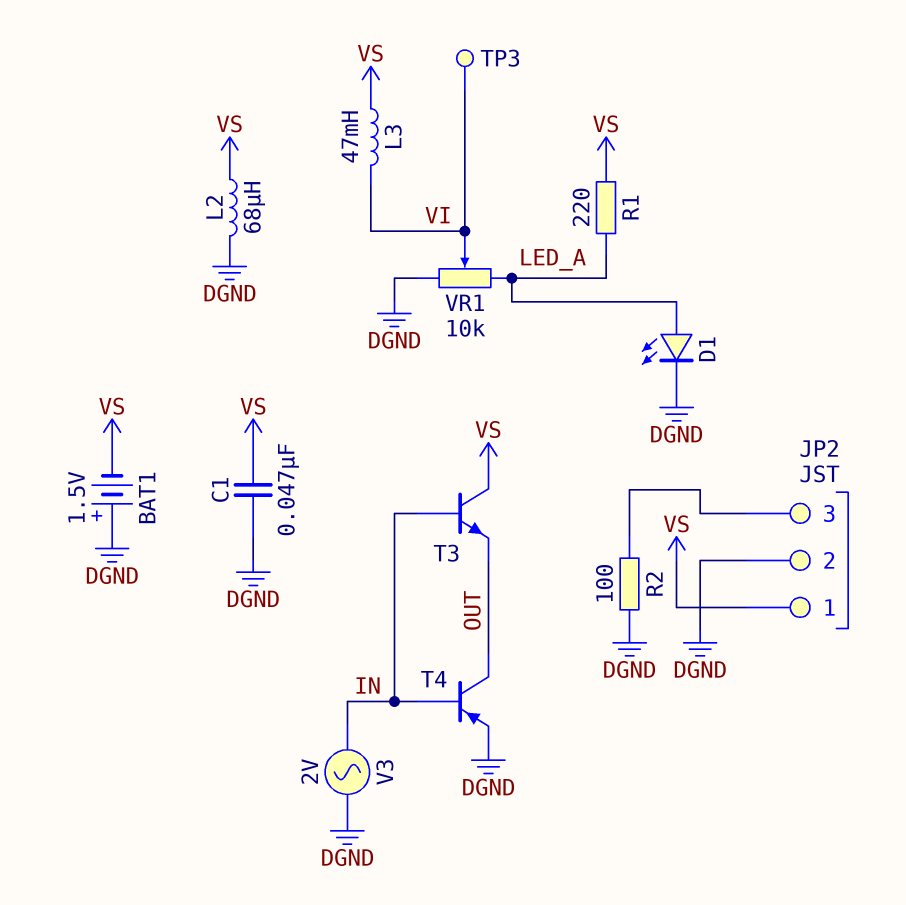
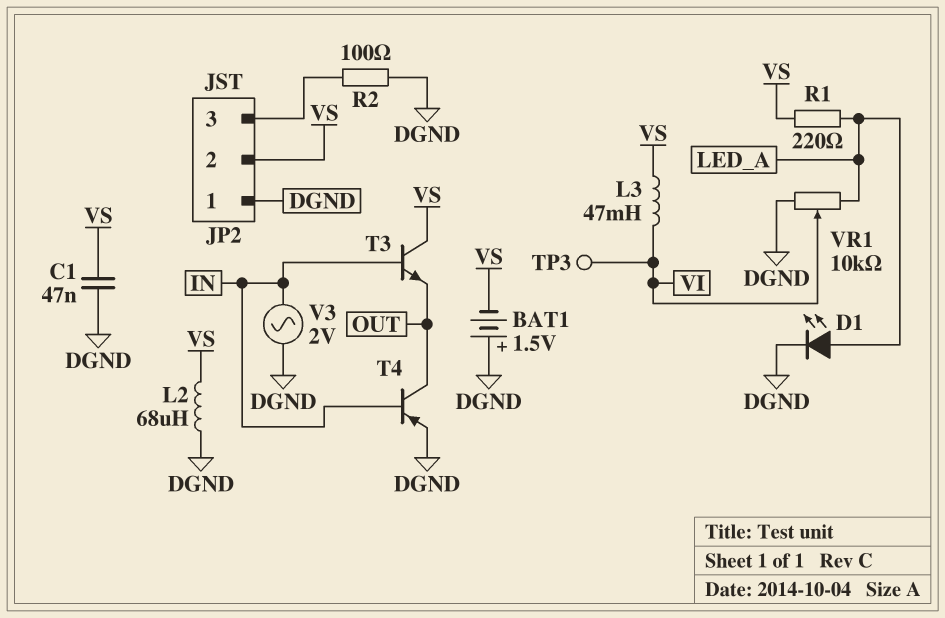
JP2 pin 1: VS -> DGND
JP2 pin 2: DGND -> VS

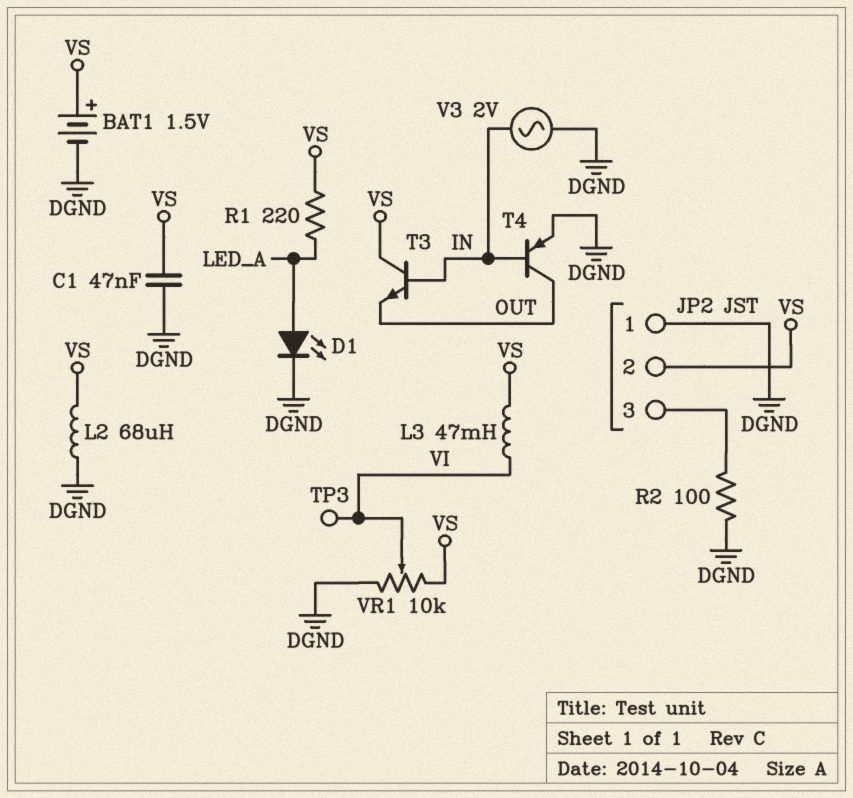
BAT1: 1.5V (plus DGND, minus VS) -> 1.5V (plus VS, minus DGND)
VR1: 10k (DGND, LED_A, wiper VI) -> 10k (DGND, VS, wiper VI)

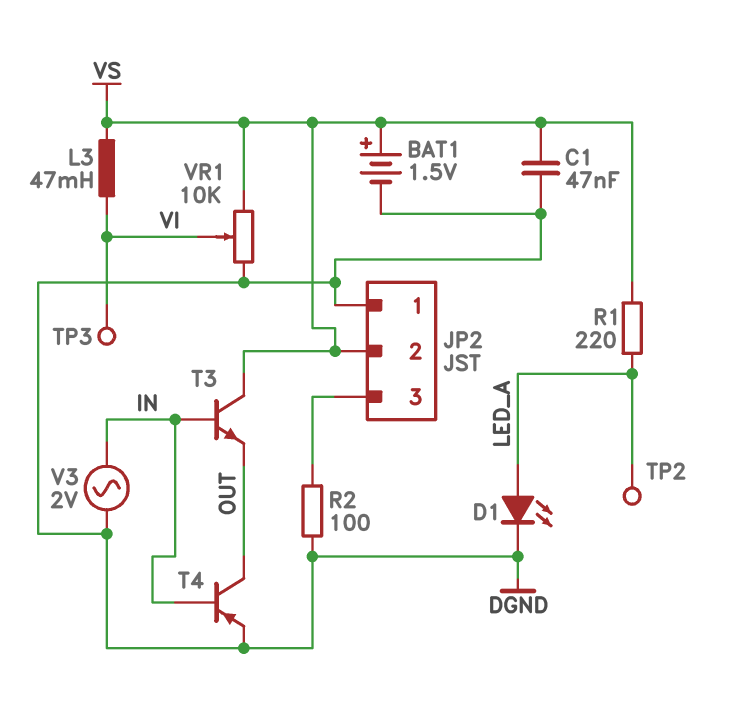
L2: 68uH (DGND, VS) -> none
TP2: none -> test point (LED_A)

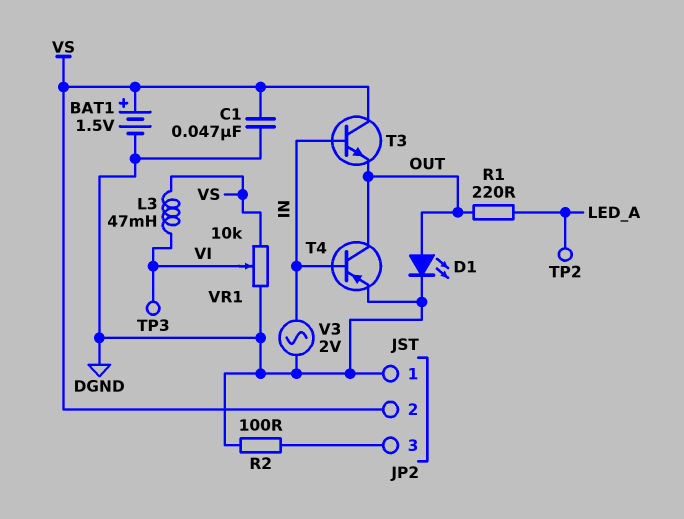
D1: LED (A LED_A, K DGND) -> LED (A OUT, K DGND)
R1: 220 (LED_A, VS) -> 220 (LED_A, OUT)

